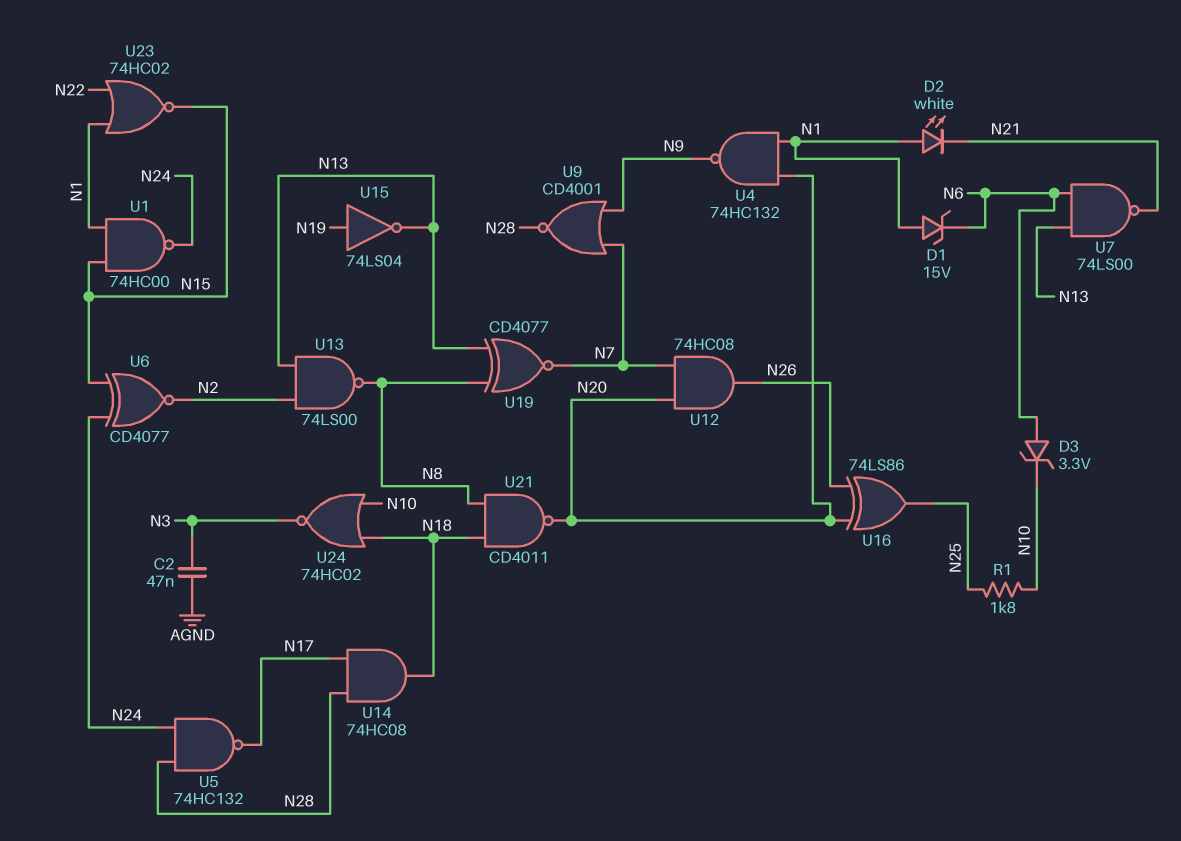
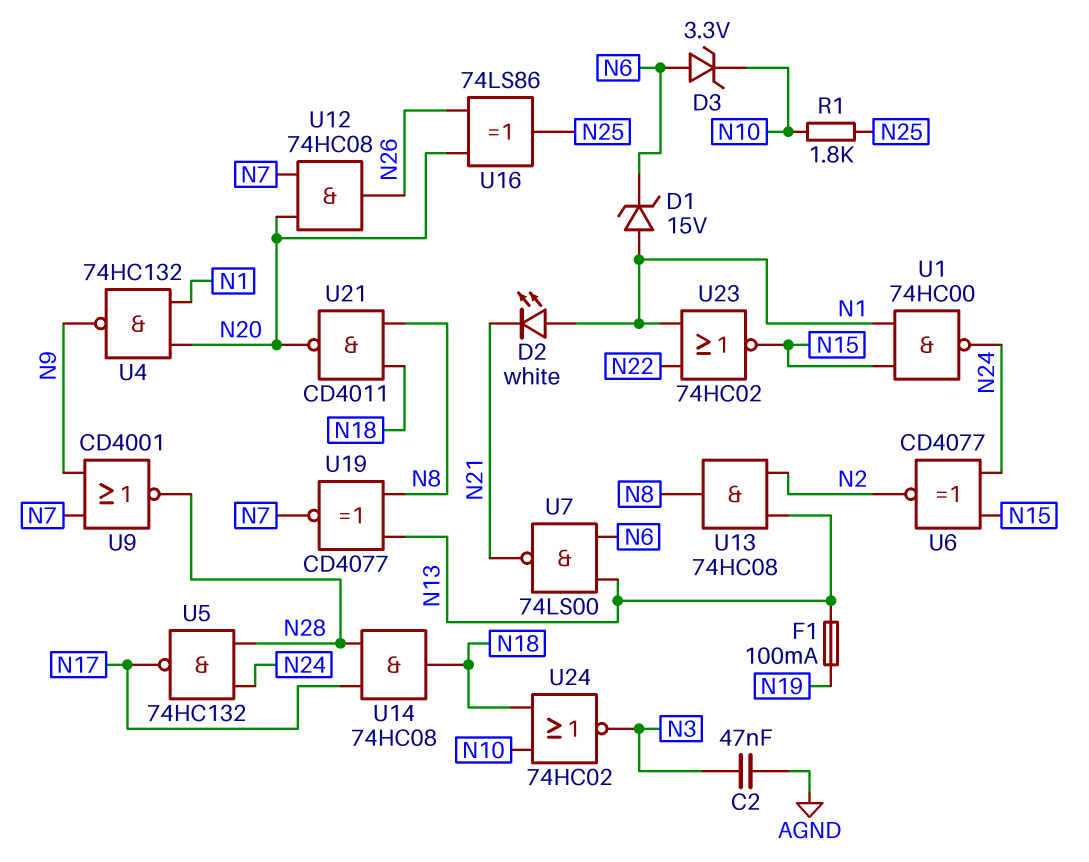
F1: none -> 100mA (N13, N19)
U13: NAND 74LS00 (in N2, in N13, out N8) -> AND 74HC08 (in N2, in N13, out N8)
U15: NOT 74LS04 (in N19, out N13) -> none

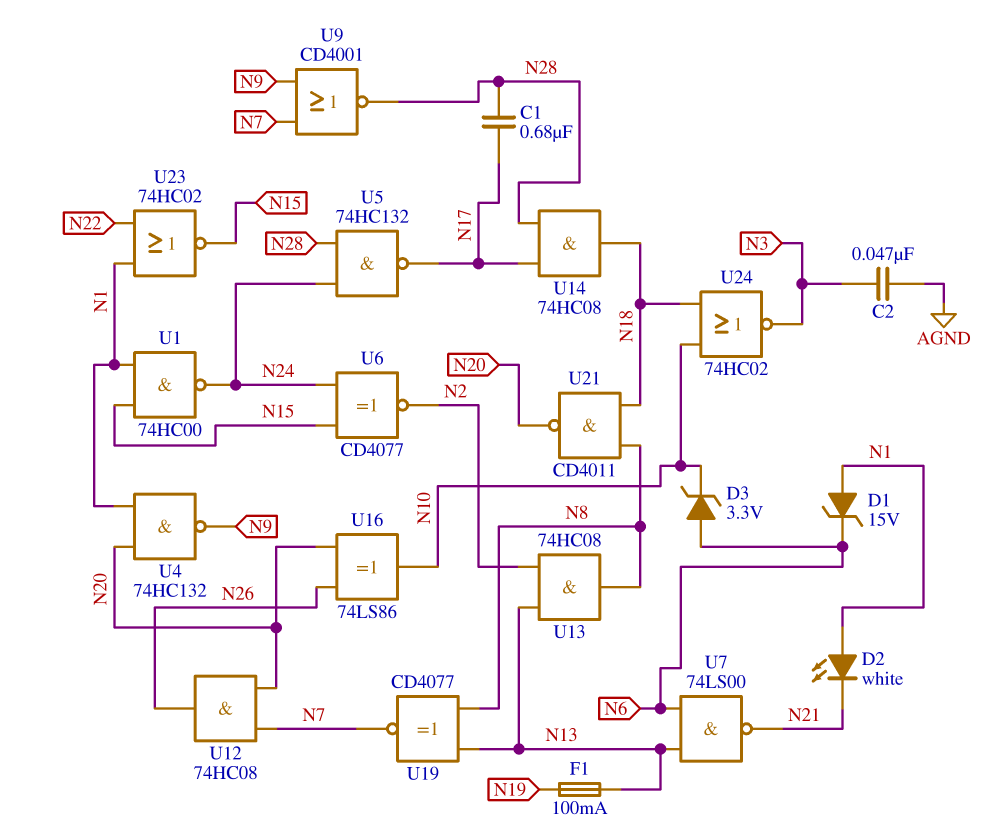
C1: none -> 680nF (N17, N28)
R1: 1.8k (N10, N25) -> none
U16: XOR 74LS86 (in N20, in N26, out N25) -> XOR 74LS86 (in N20, in N26, out N10)

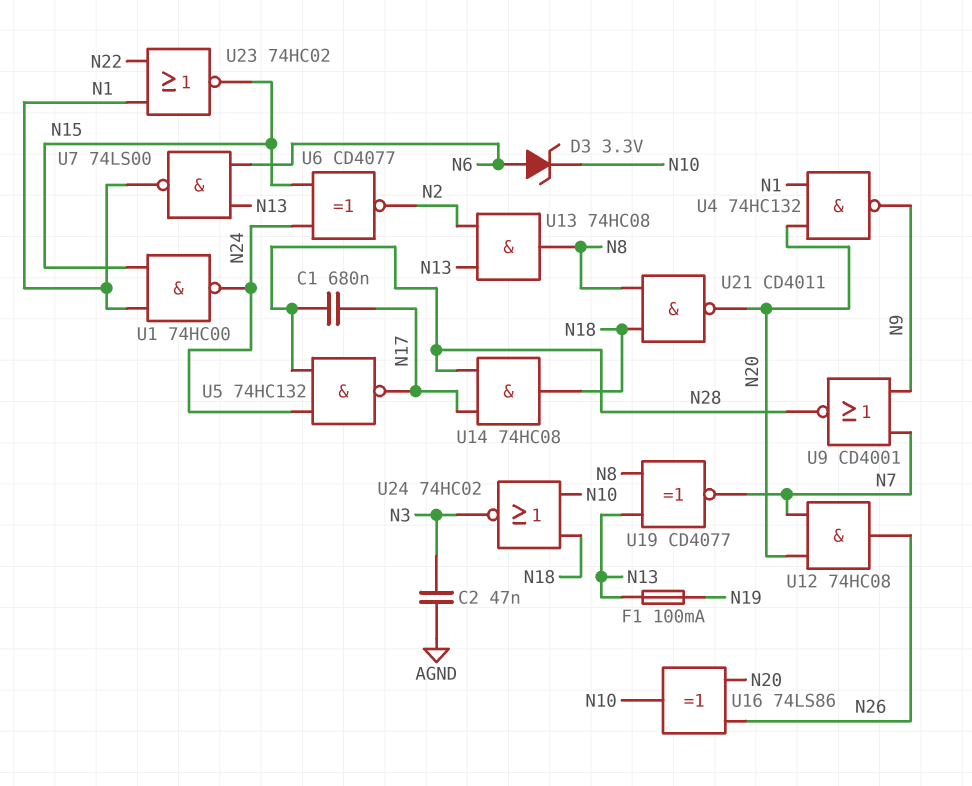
D1: zener 15V (A N1, K N6) -> none
D2: LED white (A N1, K N21) -> none
U7: NAND 74LS00 (in N6, in N13, out N21) -> NAND 74LS00 (in N6, in N13, out N1)

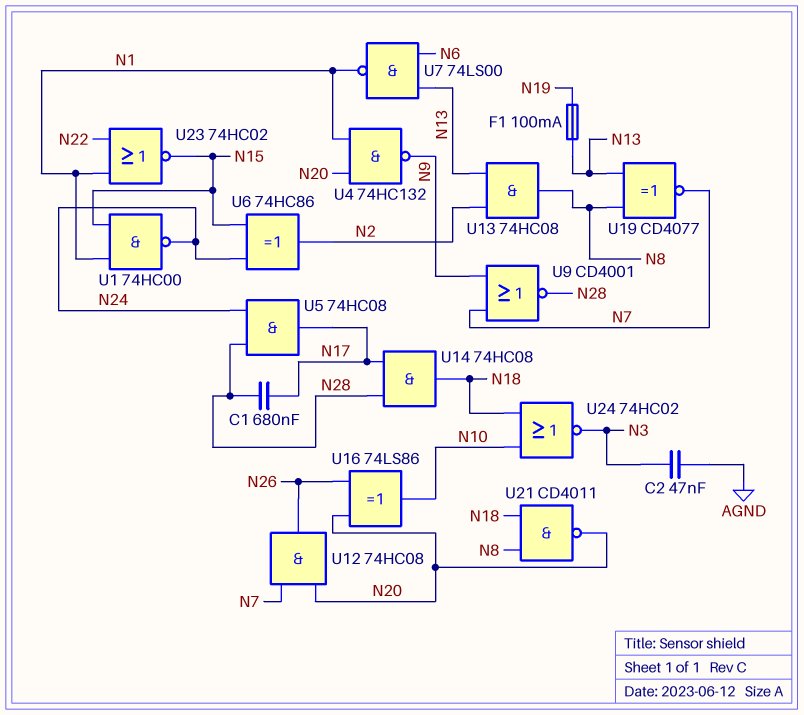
D3: zener 3.3V (A N6, K N10) -> none
U5: NAND 74HC132 (in N24, in N28, out N17) -> AND 74HC08 (in N24, in N28, out N17)
U6: XNOR CD4077 (in N15, in N24, out N2) -> XOR 74HC86 (in N15, in N24, out N2)

